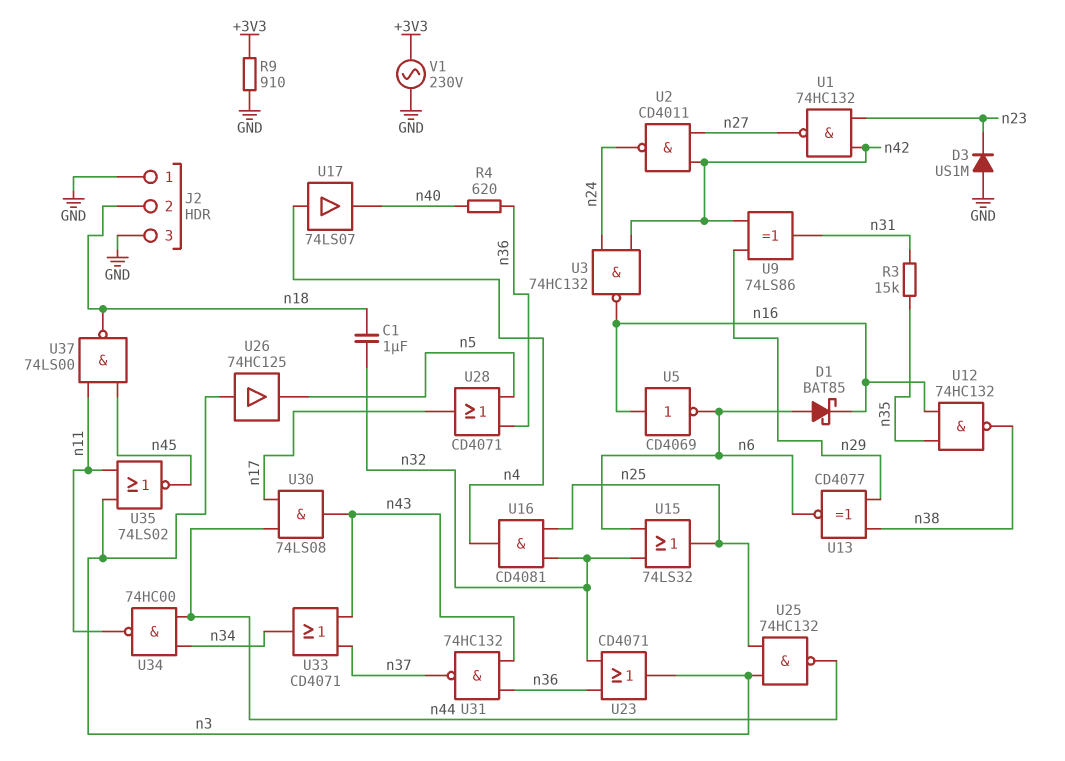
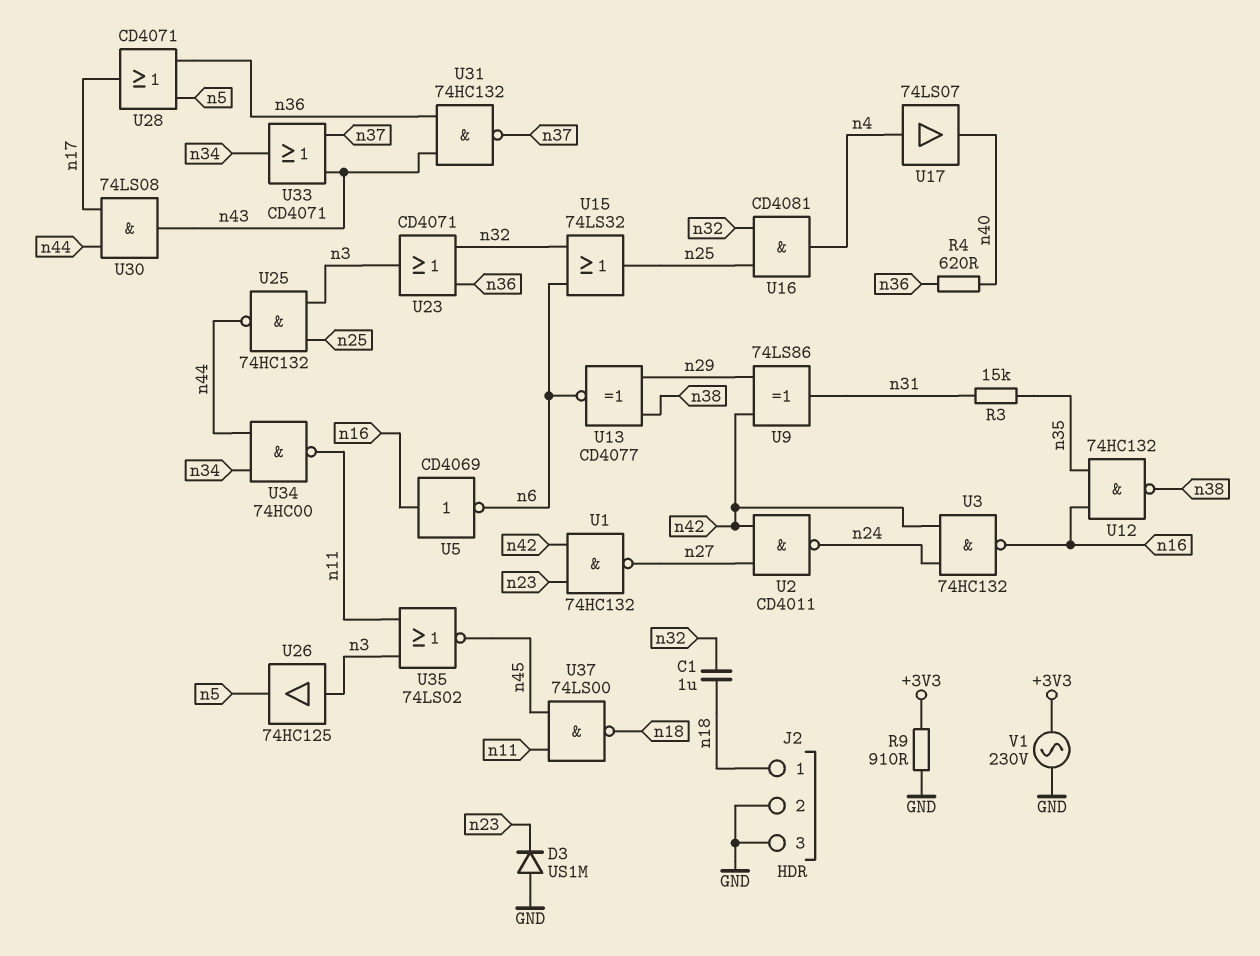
D1: schottky BAT85 (A n6, K n16) -> none
J2 pin 1: GND -> n18
J2 pin 2: n18 -> GND

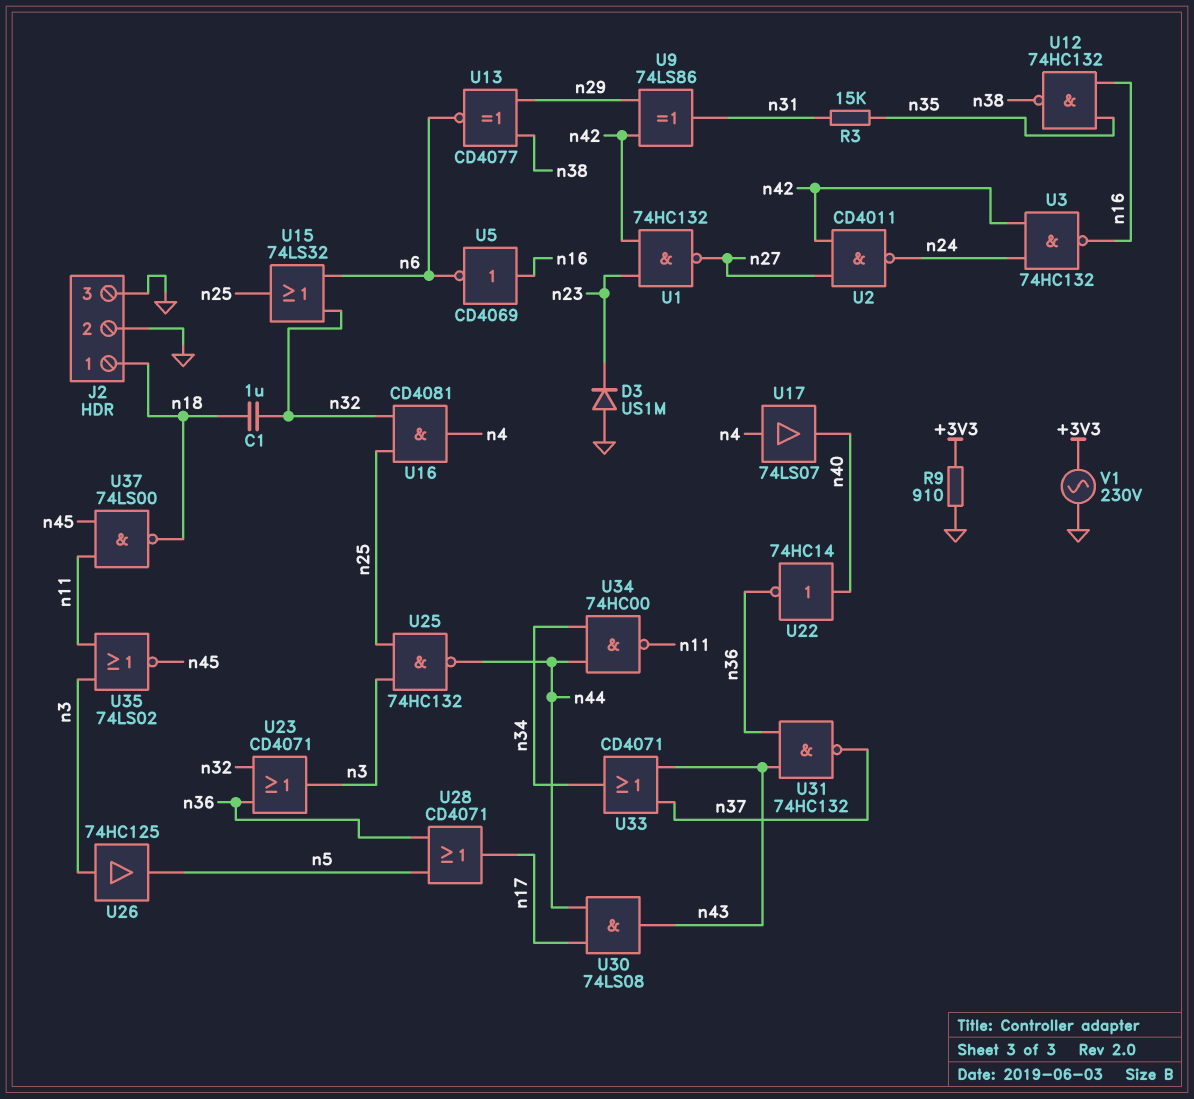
R4: 620 (n36, n40) -> none
U22: none -> NOT 74HC14 (in n40, out n36)

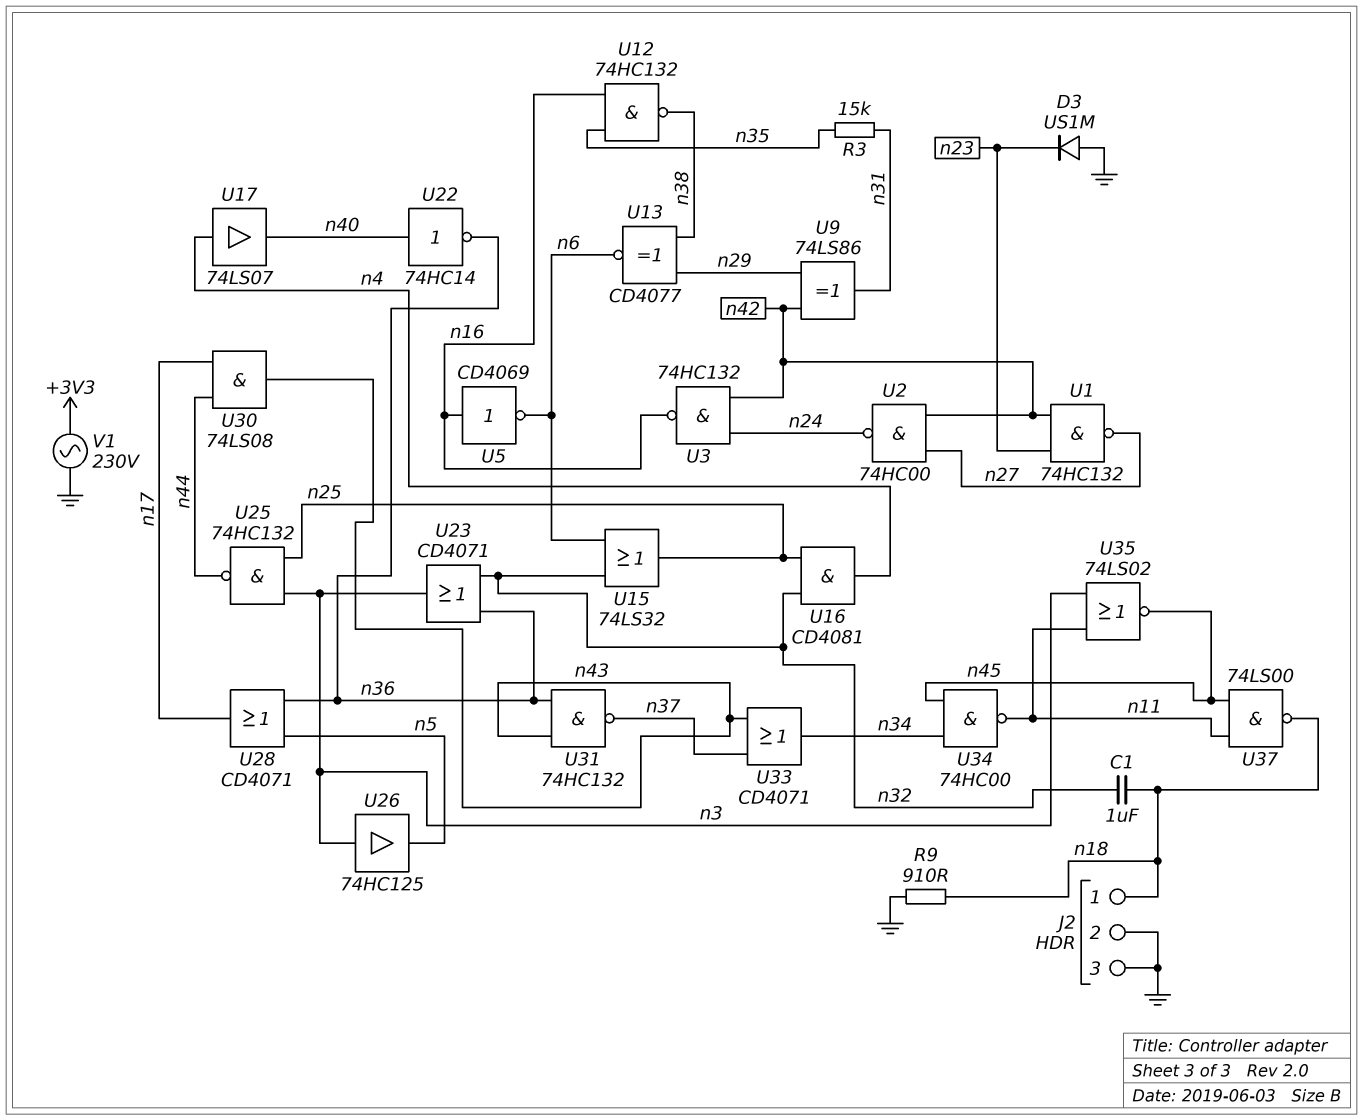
R9: 910 (+3V3, GND) -> 910 (GND, n18)
U2: NAND CD4011 (in n27, in n42, out n24) -> NAND 74HC00 (in n27, in n42, out n24)
U34: NAND 74HC00 (in n34, in n44, out n11) -> NAND 74HC00 (in n34, in n45, out n11)

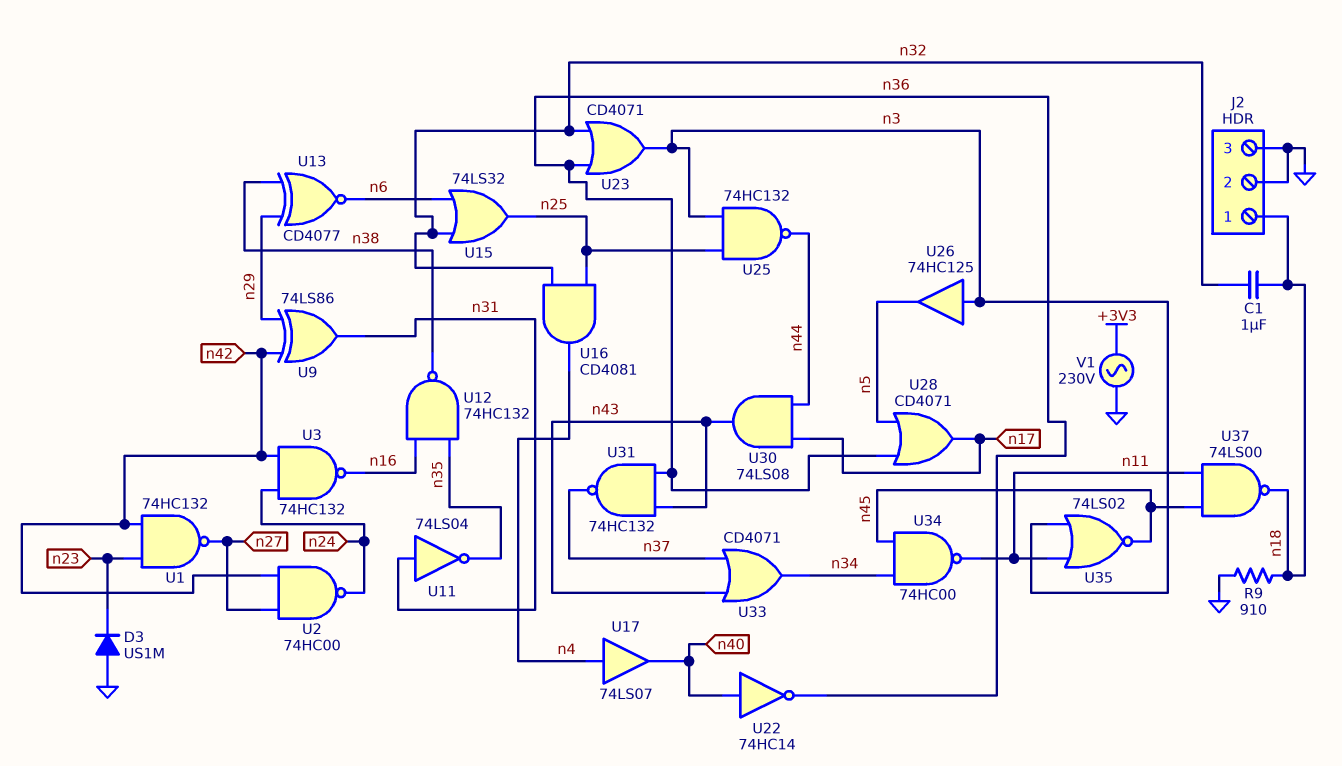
R3: 15k (n31, n35) -> none
U5: NOT CD4069 (in n16, out n6) -> none
U11: none -> NOT 74LS04 (in n31, out n35)

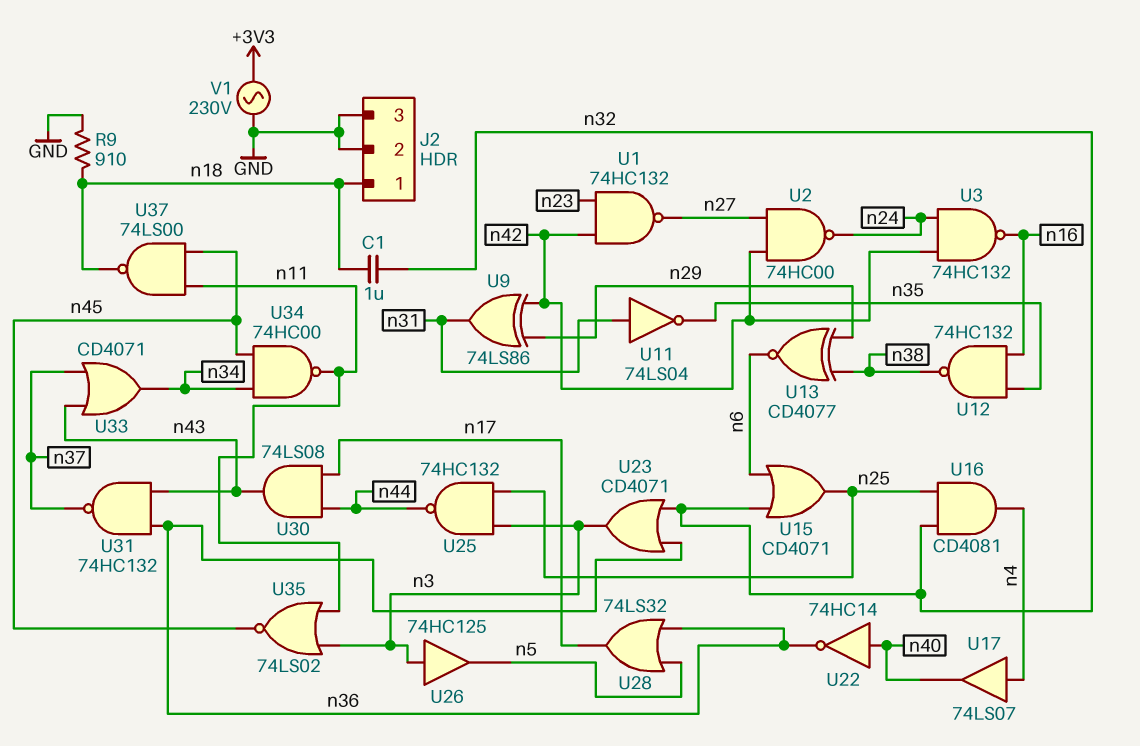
D3: diode US1M (A GND, K n23) -> none
U15: OR 74LS32 (in n6, in n32, out n25) -> OR CD4071 (in n6, in n32, out n25)
U28: OR CD4071 (in n5, in n36, out n17) -> OR 74LS32 (in n5, in n36, out n17)

